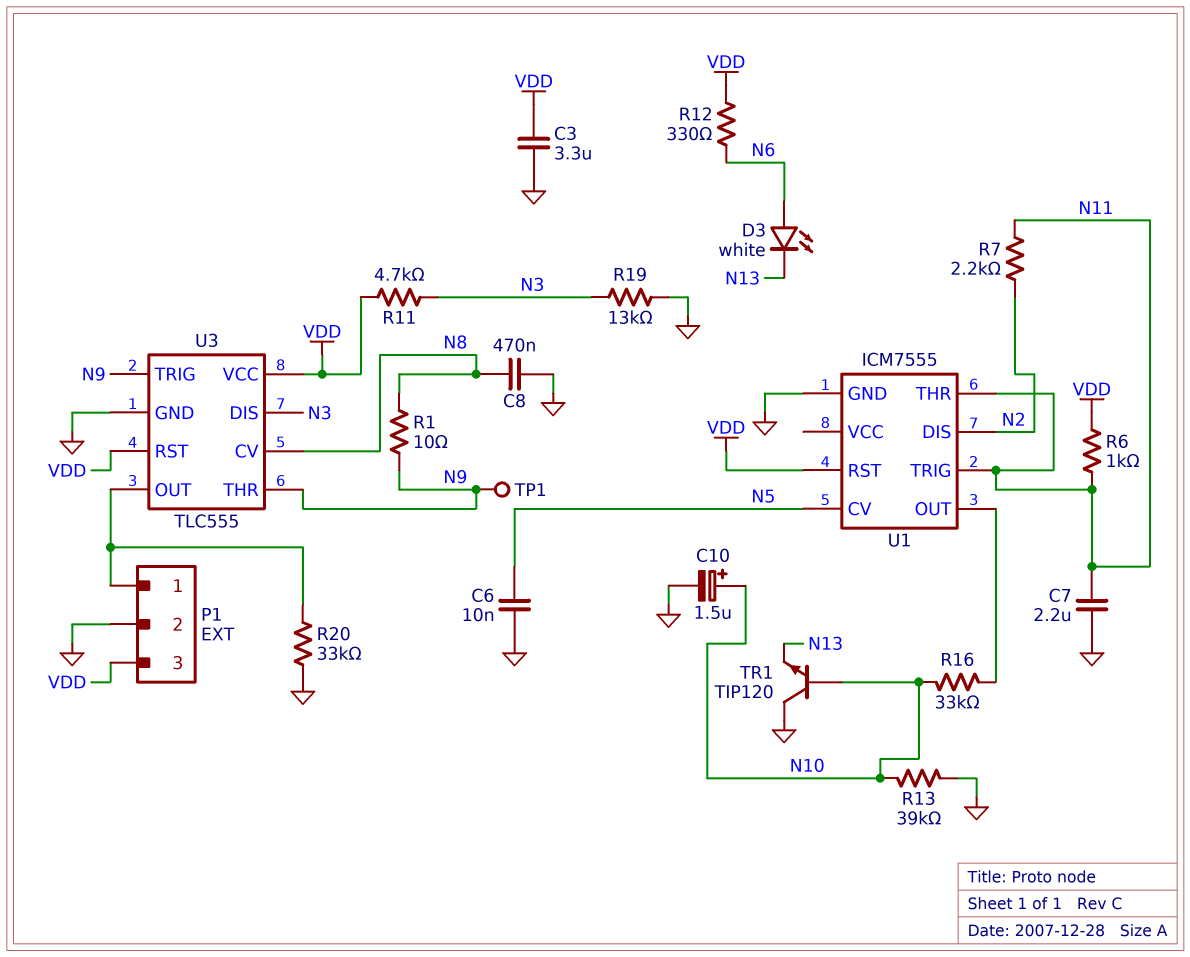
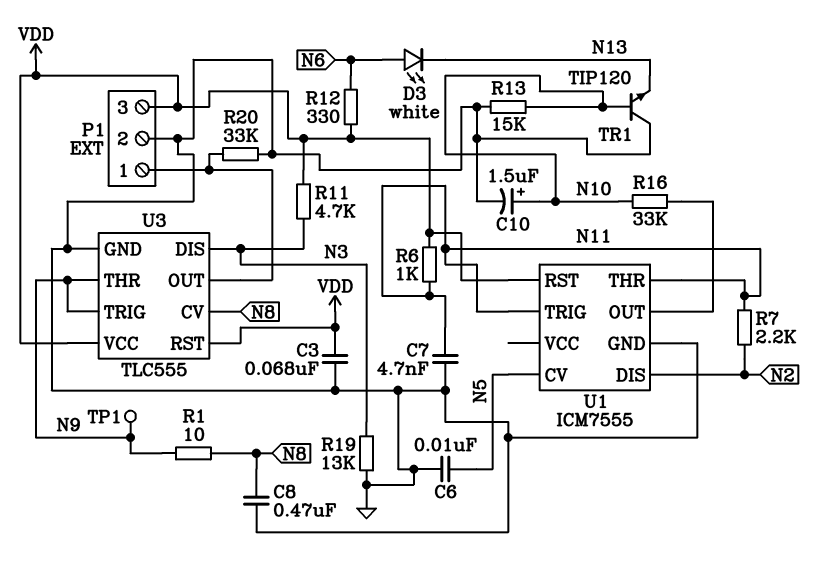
C3: 3.3uF (GND, VDD) -> 68nF (GND, VDD)
C7: 2.2uF (GND, N11) -> 4.7nF (GND, N11)
R13: 39k (GND, N10) -> 15k (GND, N10)

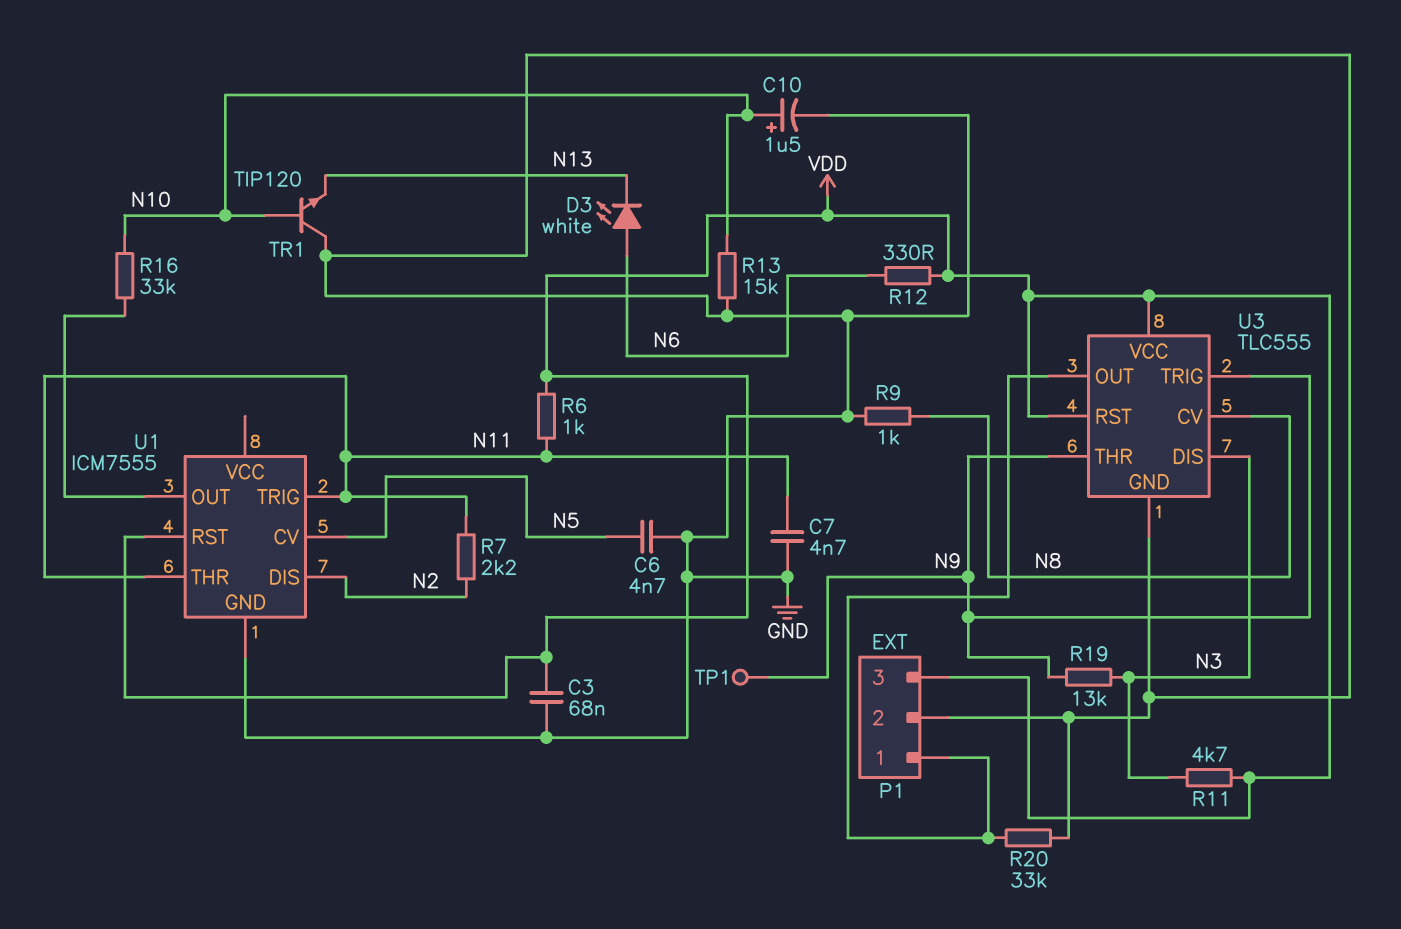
C6: 10nF (GND, N5) -> 4.7nF (GND, N5)
C8: 470nF (GND, N8) -> none
R1: 10 (N8, N9) -> none
R9: none -> 1k (GND, N8)
R19: 13k (GND, N3) -> 13k (N3, N9)

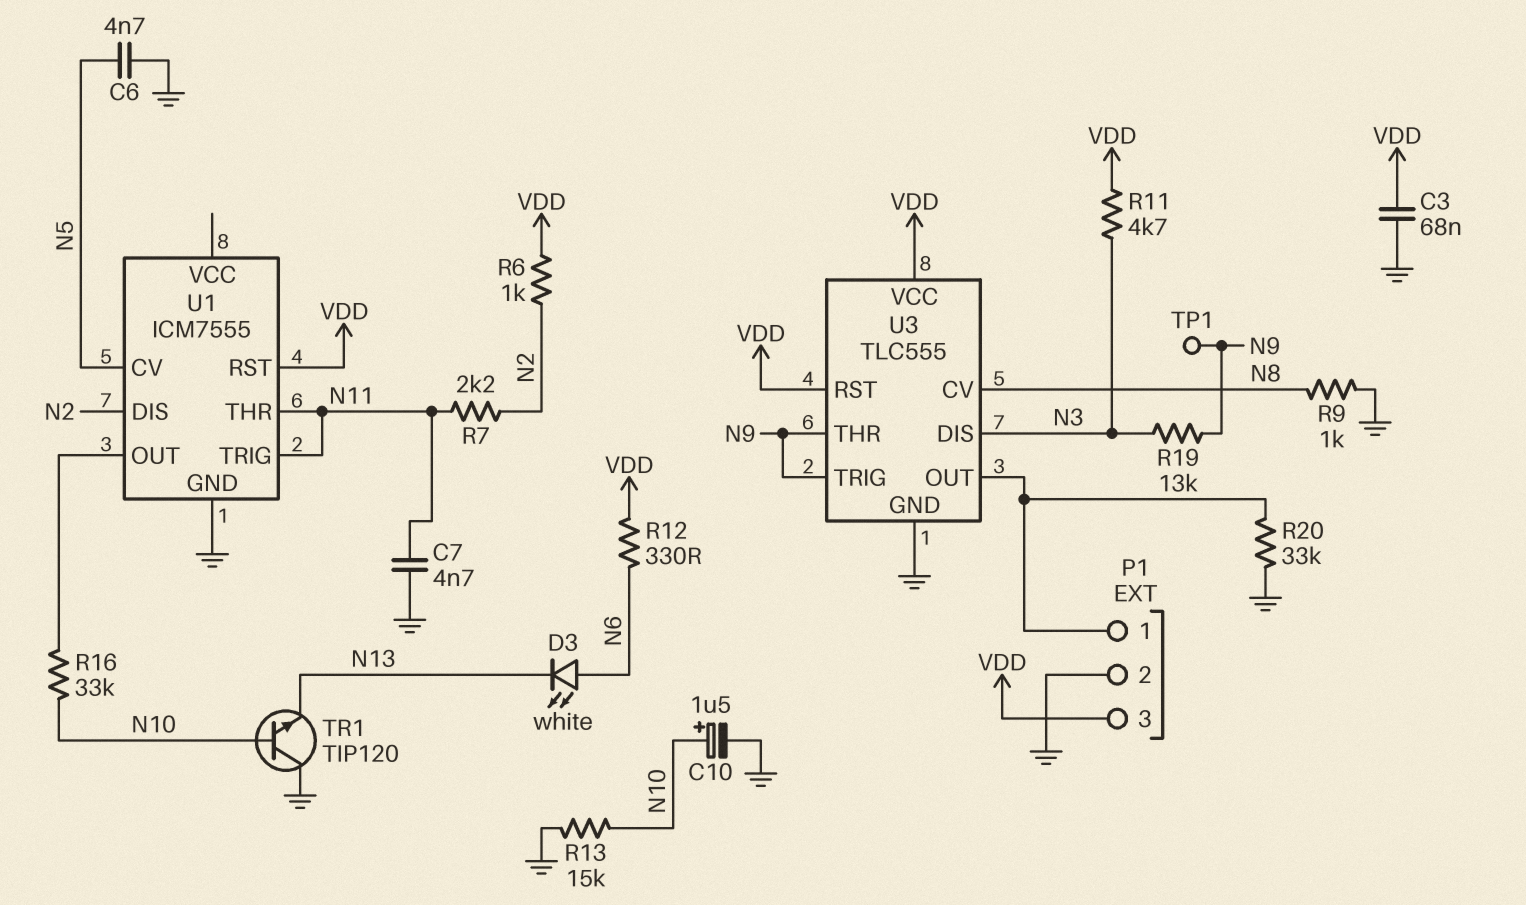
R6: 1k (N11, VDD) -> 1k (N2, VDD)

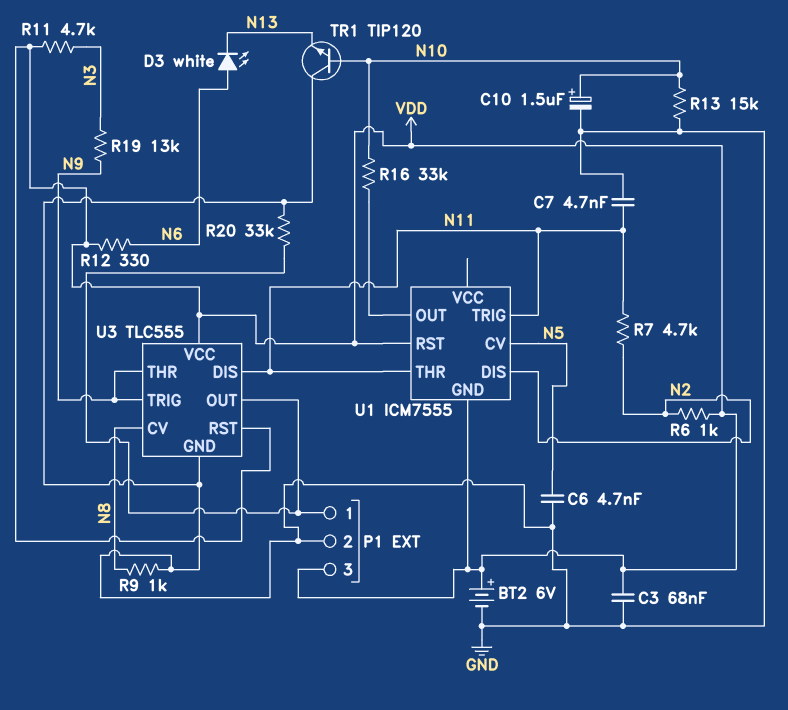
BT2: none -> 6V (plus VDD, minus GND)
R7: 2.2k (N2, N11) -> 4.7k (N2, N11)
TP1: test point (N9) -> none
U1 pin GND: GND -> VDD
U3 pin DIS: N3 -> N11

